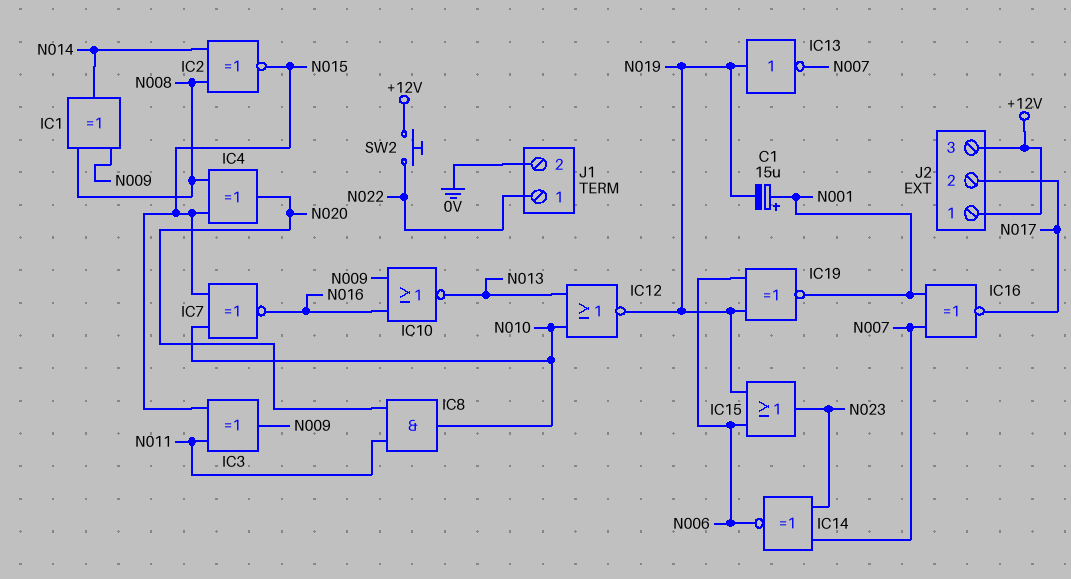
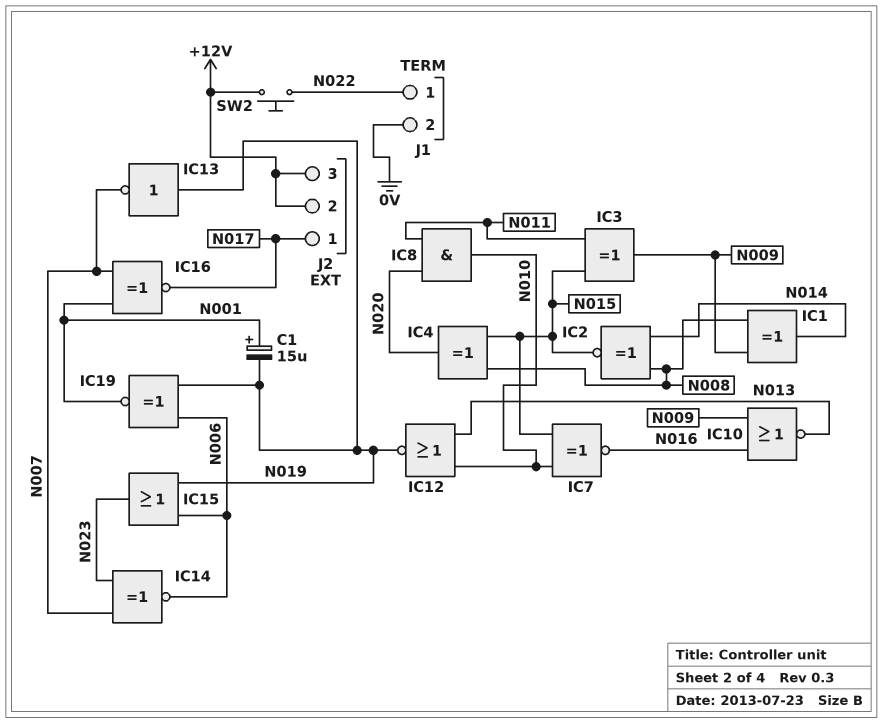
J2 pin 1: +12V -> N017
J2 pin 2: N017 -> +12V

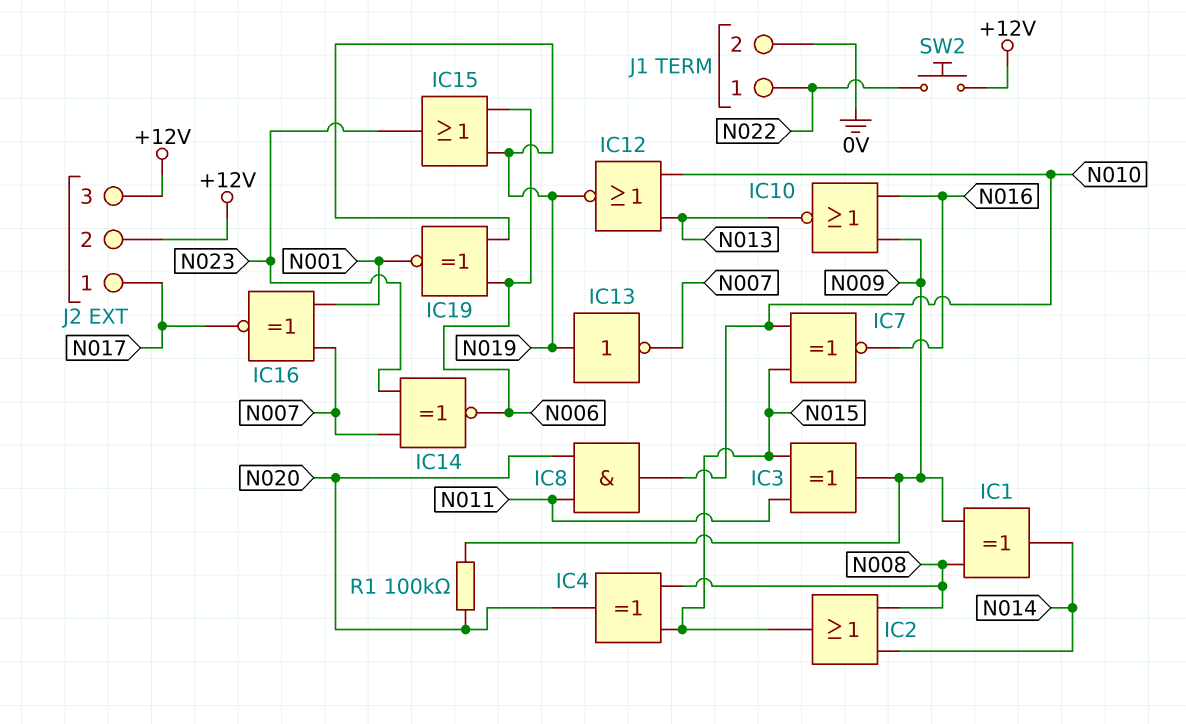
C1: 15uF (plus N001, minus N019) -> none
IC2: XNOR (in N008, in N014, out N015) -> OR (in N008, in N014, out N015)
R1: none -> 100k (N009, N020)

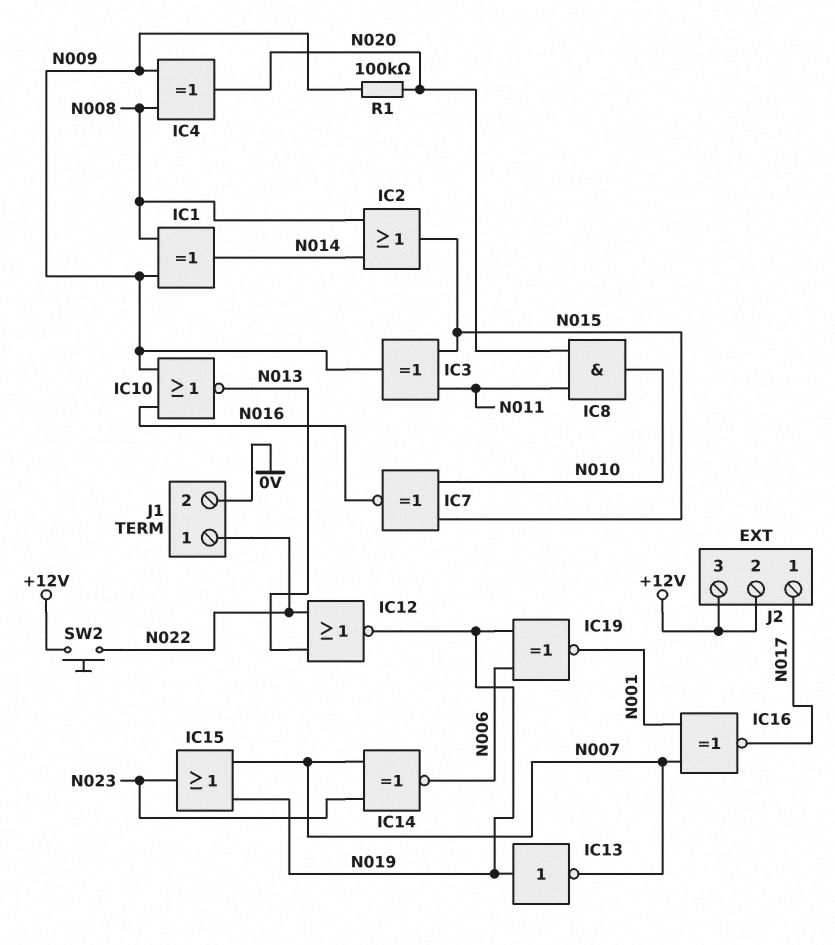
IC4: XOR (in N008, in N015, out N020) -> XOR (in N008, in N009, out N020)
IC12: NOR (in N010, in N013, out N019) -> NOR (in N013, in N022, out N019)
IC15: OR (in N006, in N019, out N023) -> OR (in N007, in N019, out N023)

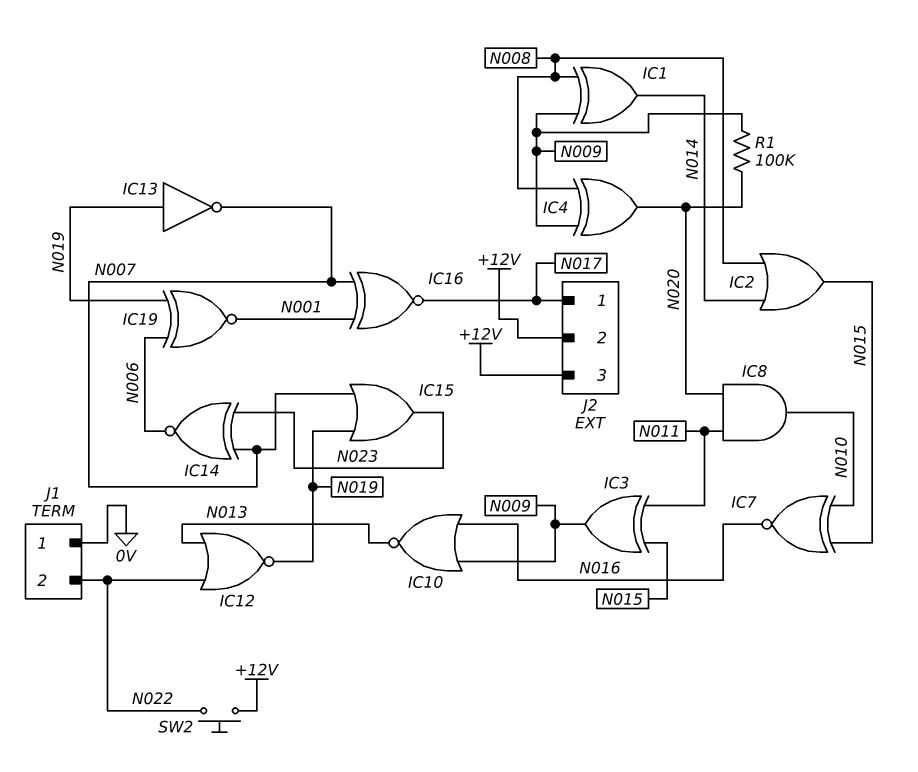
J1 pin 1: N022 -> 0V
J1 pin 2: 0V -> N022

